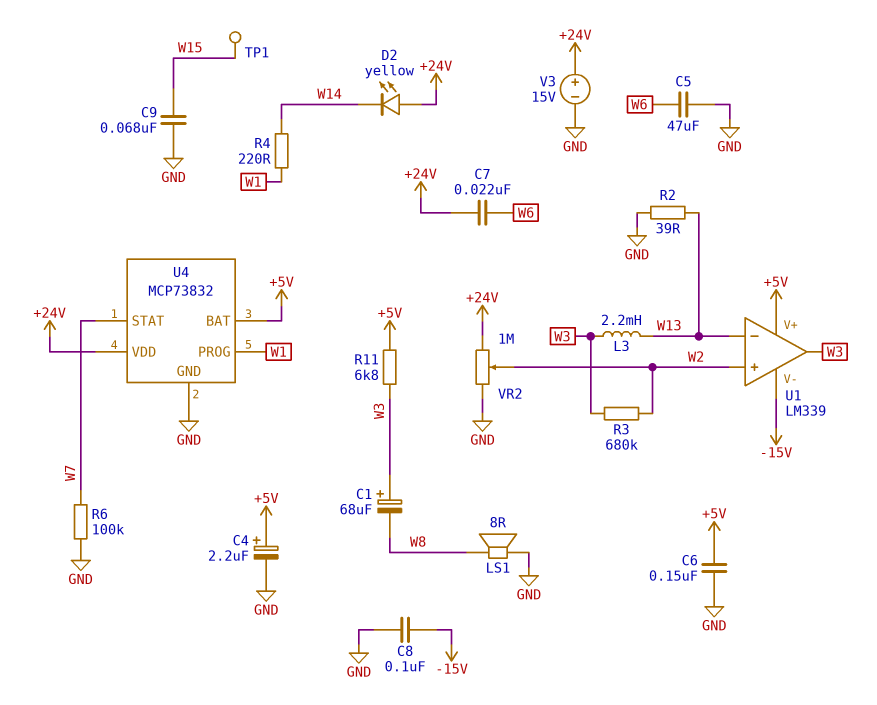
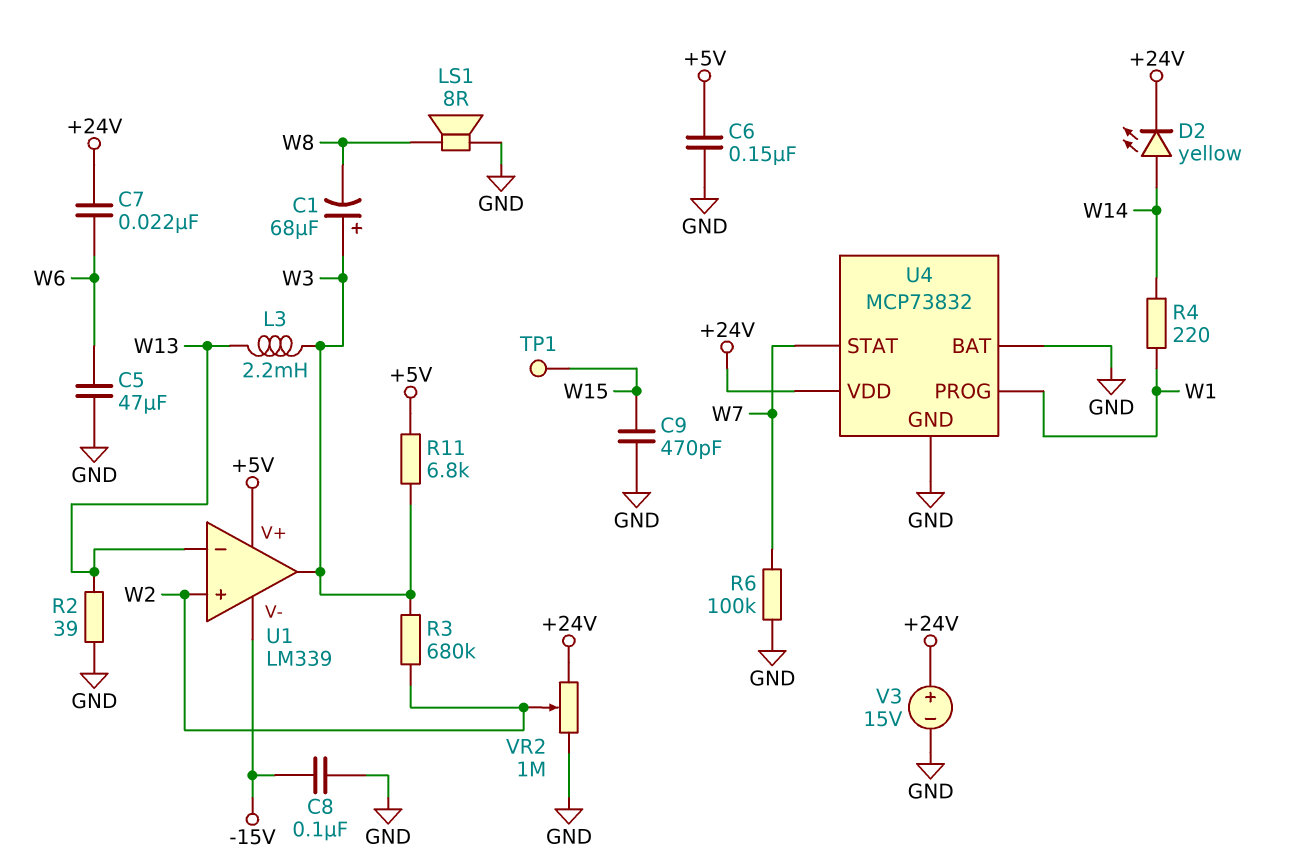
C4: 2.2uF (plus +5V, minus GND) -> none
C9: 68nF (GND, W15) -> 470pF (GND, W15)
D2: LED yellow (A +24V, K W14) -> LED yellow (A W14, K +24V)
U4 pin BAT: +5V -> GND

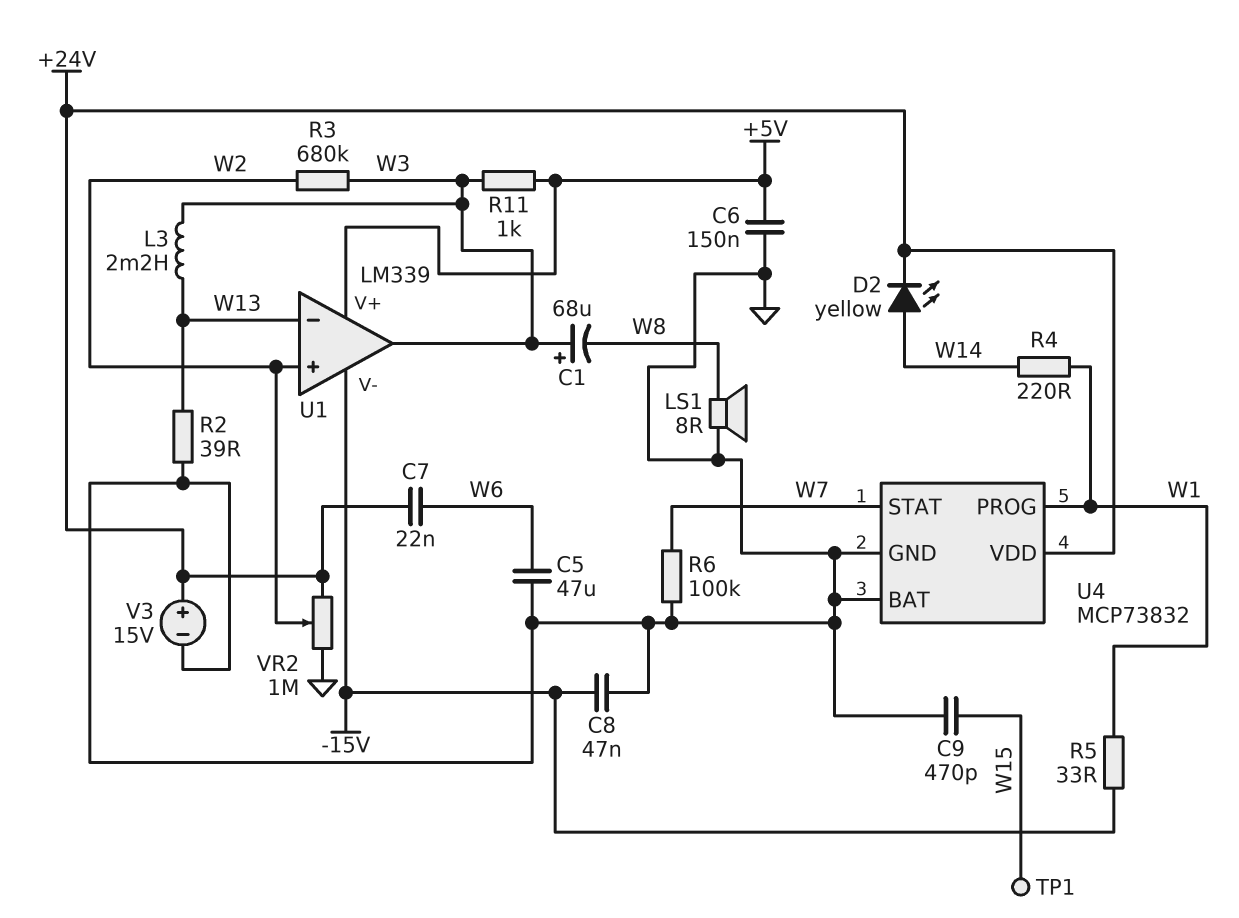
C8: 100nF (-15V, GND) -> 47nF (-15V, GND)
R5: none -> 33 (-15V, W1)
R11: 6.8k (+5V, W3) -> 1k (+5V, W3)

